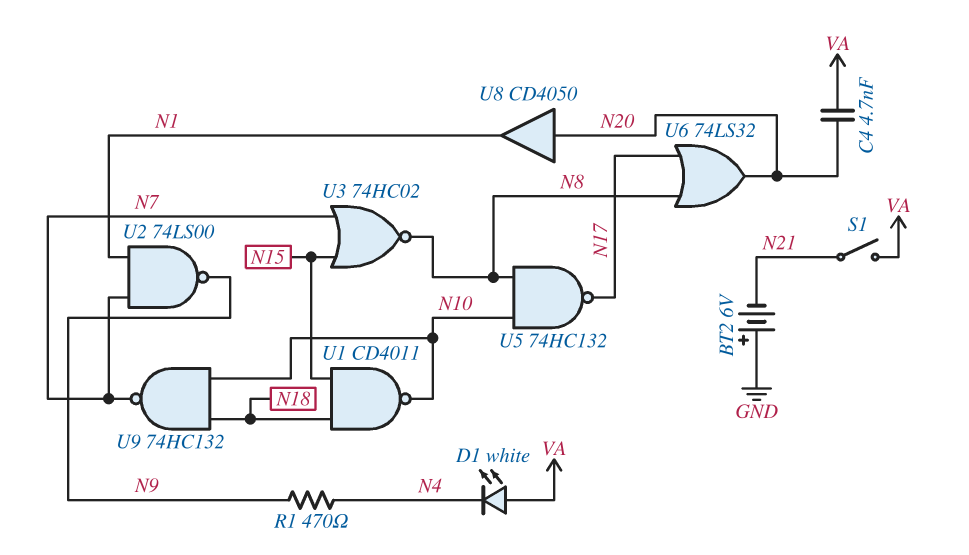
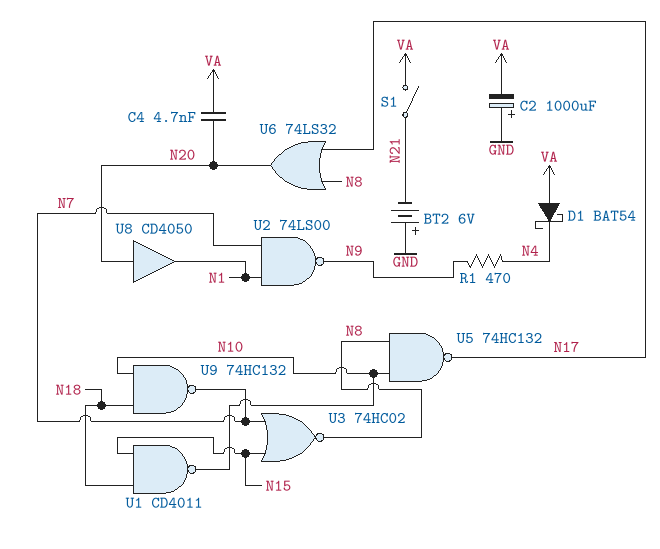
C2: none -> 1000uF (plus GND, minus VA)
D1: LED white (A VA, K N4) -> schottky BAT54 (A VA, K N4)

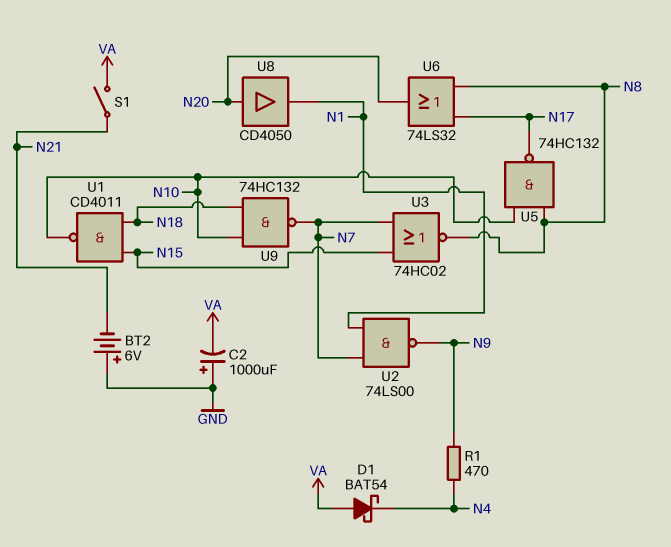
C4: 4.7nF (N20, VA) -> none

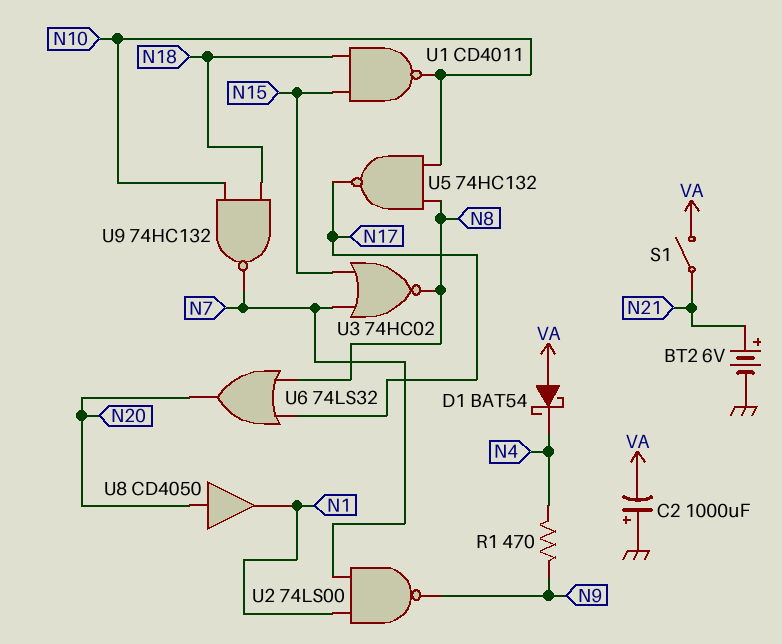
BT2: 6V (plus GND, minus N21) -> 6V (plus N21, minus GND)

